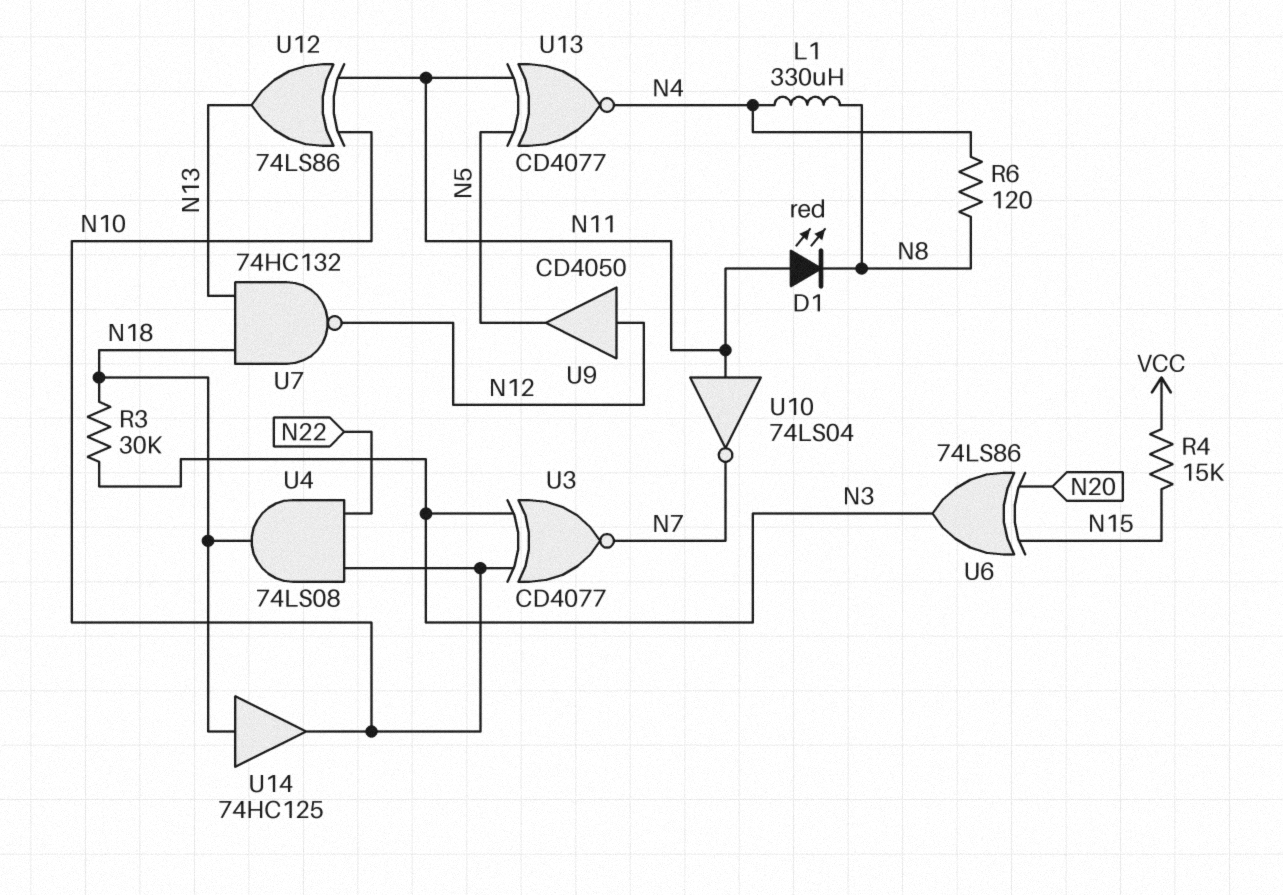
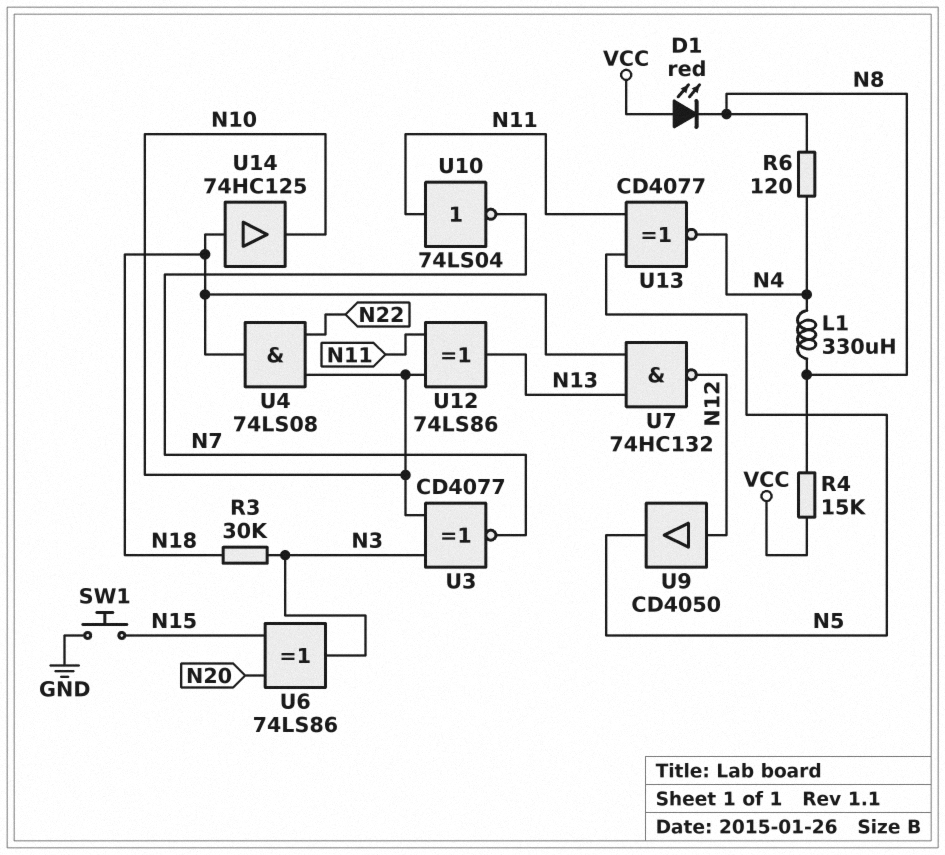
D1: LED red (A N11, K N8) -> LED red (A VCC, K N8)
R4: 15k (N15, VCC) -> 15k (N8, VCC)
SW1: none -> button (GND, N15)

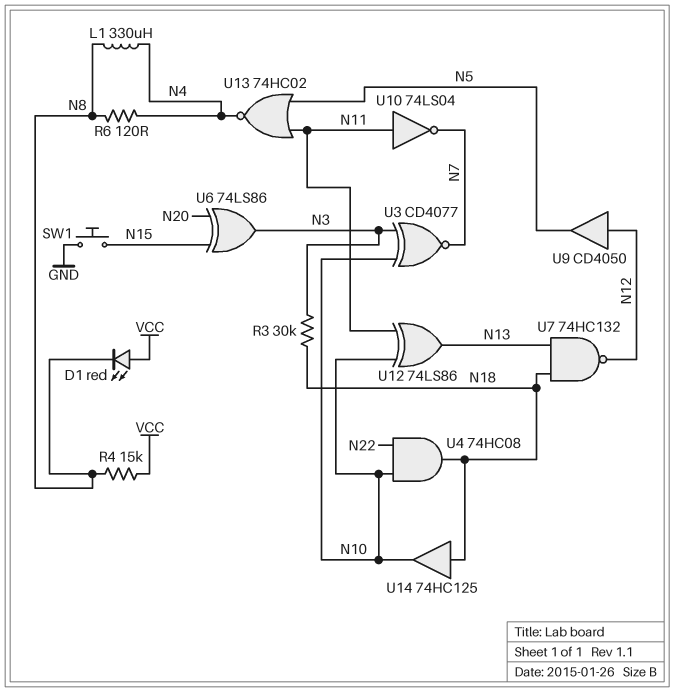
U4: AND 74LS08 (in N10, in N22, out N18) -> AND 74HC08 (in N10, in N22, out N18)
U13: XNOR CD4077 (in N5, in N11, out N4) -> NOR 74HC02 (in N5, in N11, out N4)

